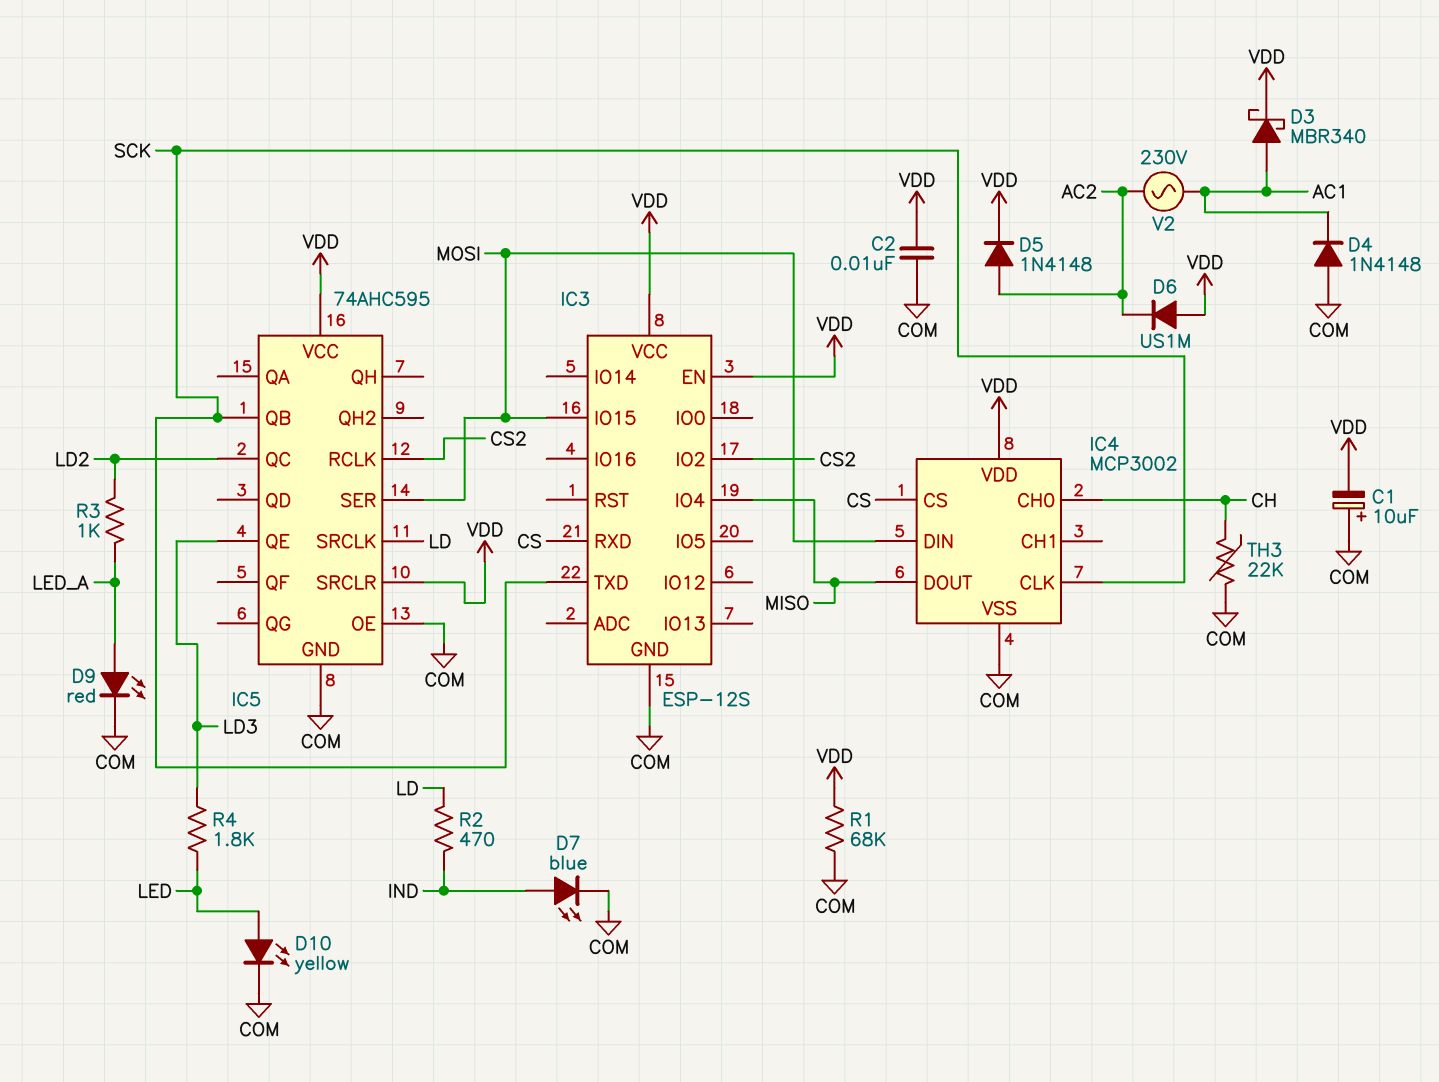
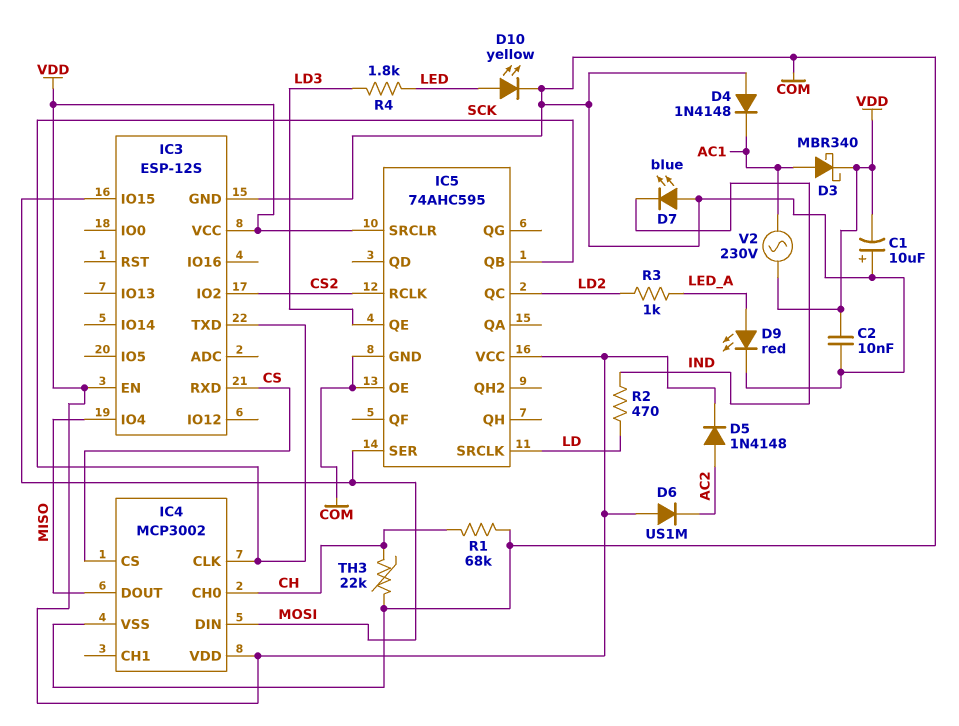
D7: LED blue (A IND, K COM) -> LED blue (A COM, K IND)
R1: 68k (COM, VDD) -> 68k (CH, COM)
V2: AC 230V (AC1, AC2) -> AC 230V (AC1, VDD)

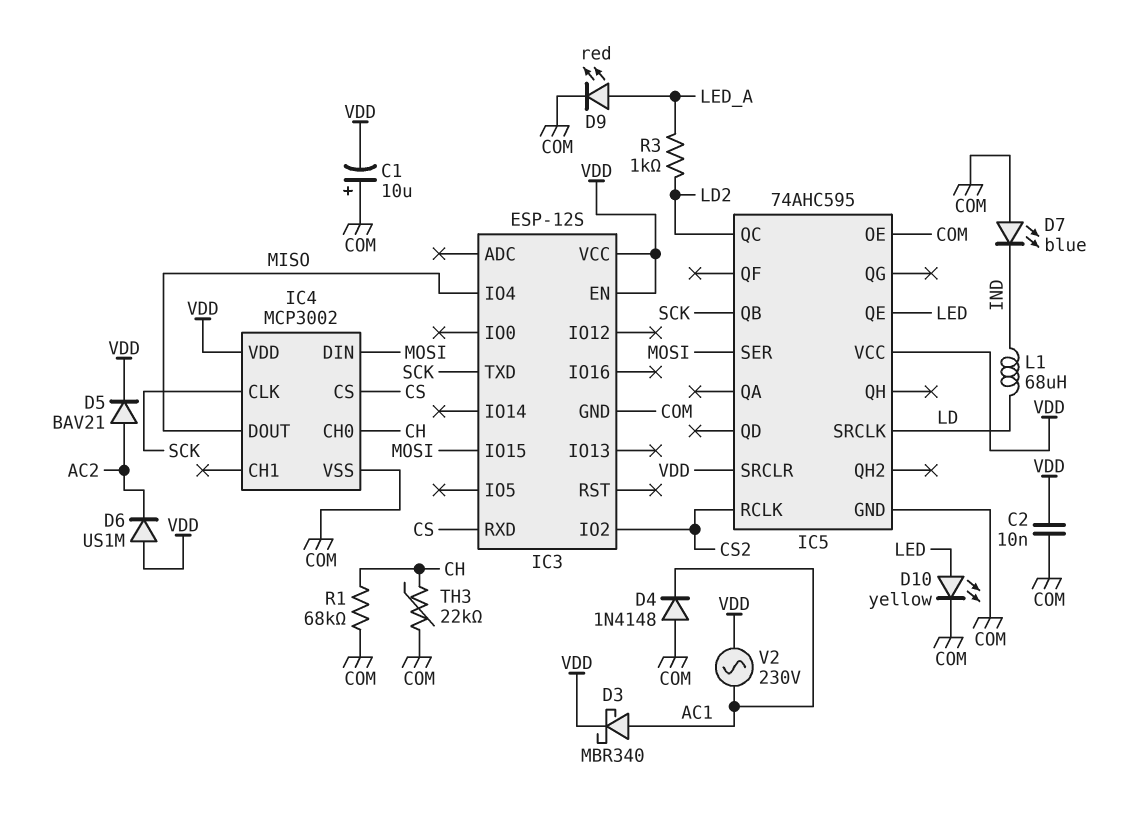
D5: diode 1N4148 (A AC2, K VDD) -> diode BAV21 (A AC2, K VDD)
IC5 pin QE: LD3 -> LED
L1: none -> 68uH (IND, LD)
R2: 470 (IND, LD) -> none
R4: 1.8k (LD3, LED) -> none

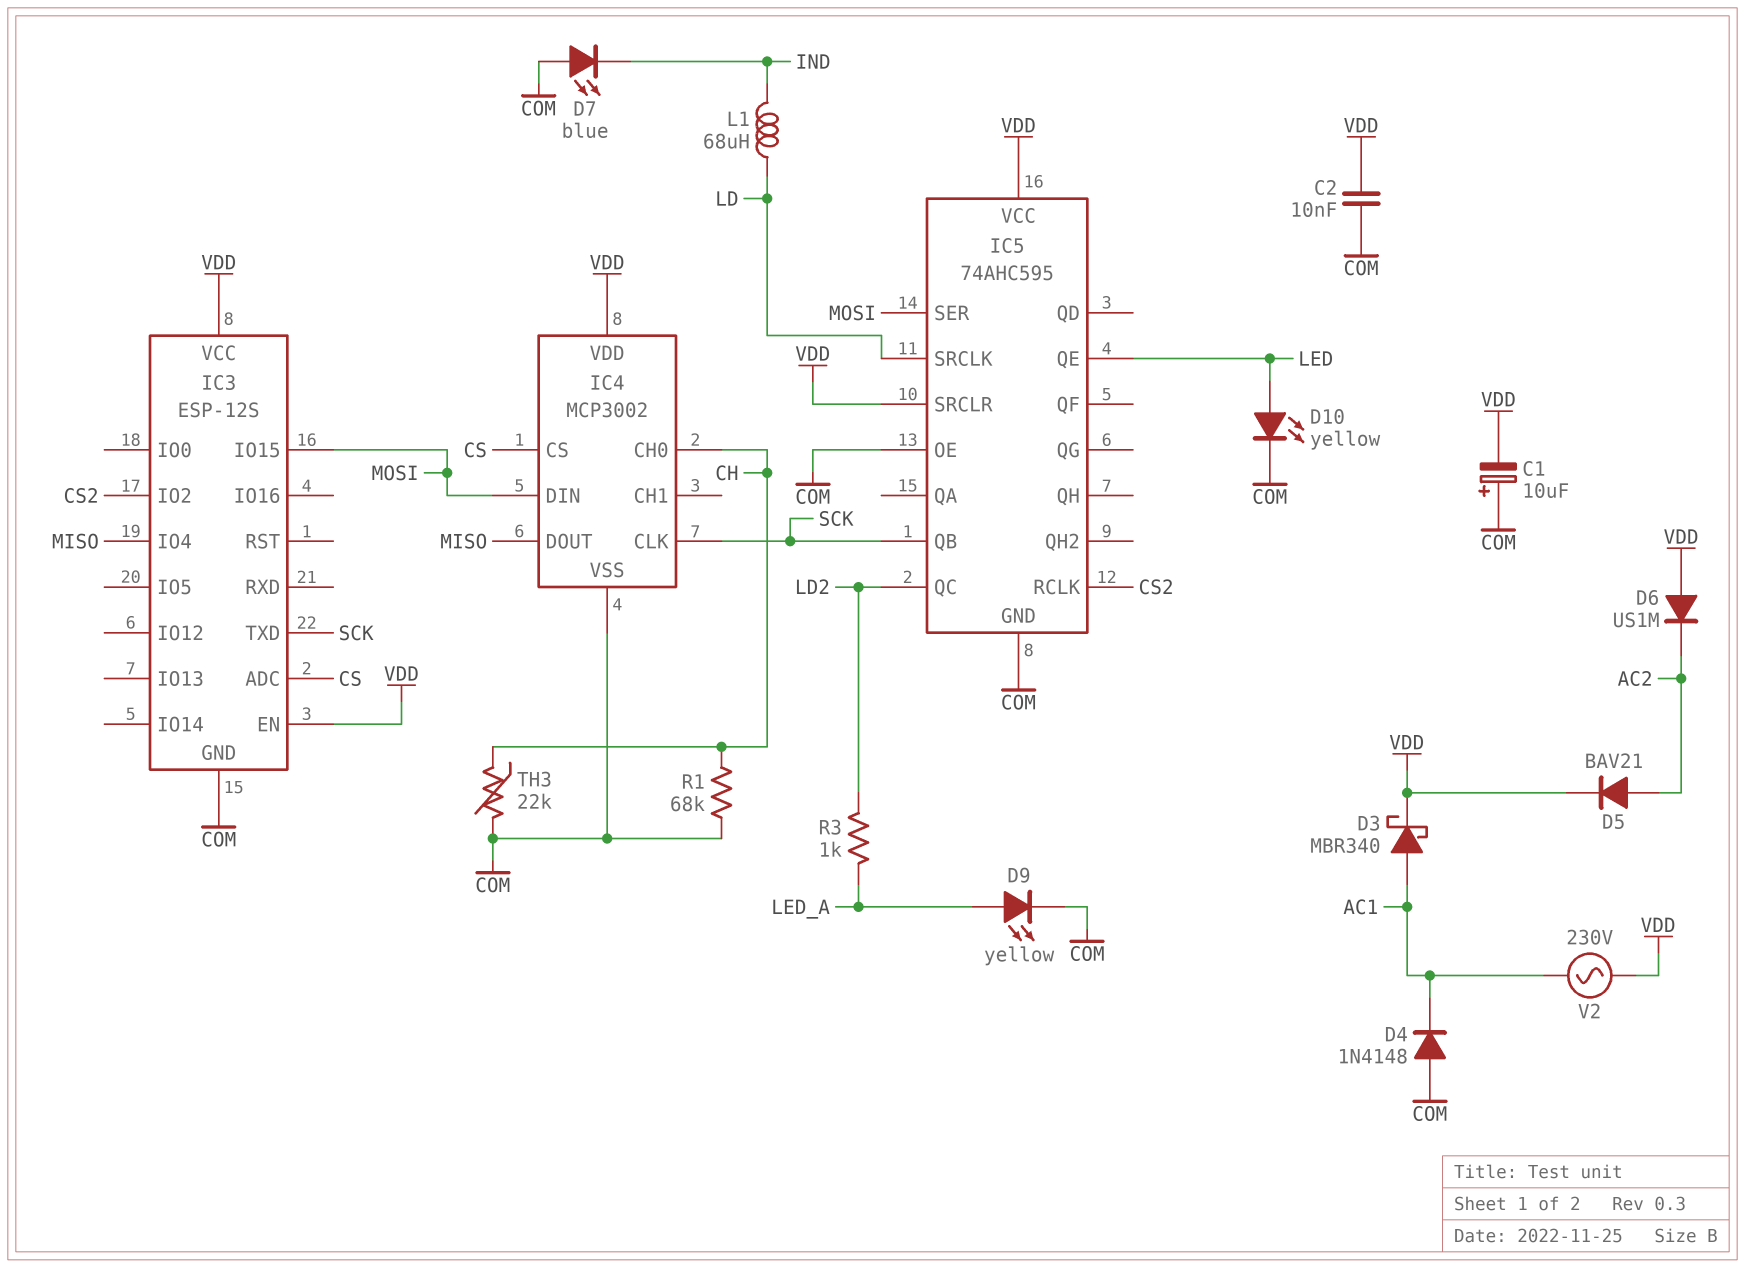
D9: LED red (A LED_A, K COM) -> LED yellow (A LED_A, K COM)
IC3 pin ADC: none -> CS
IC3 pin RXD: CS -> none

